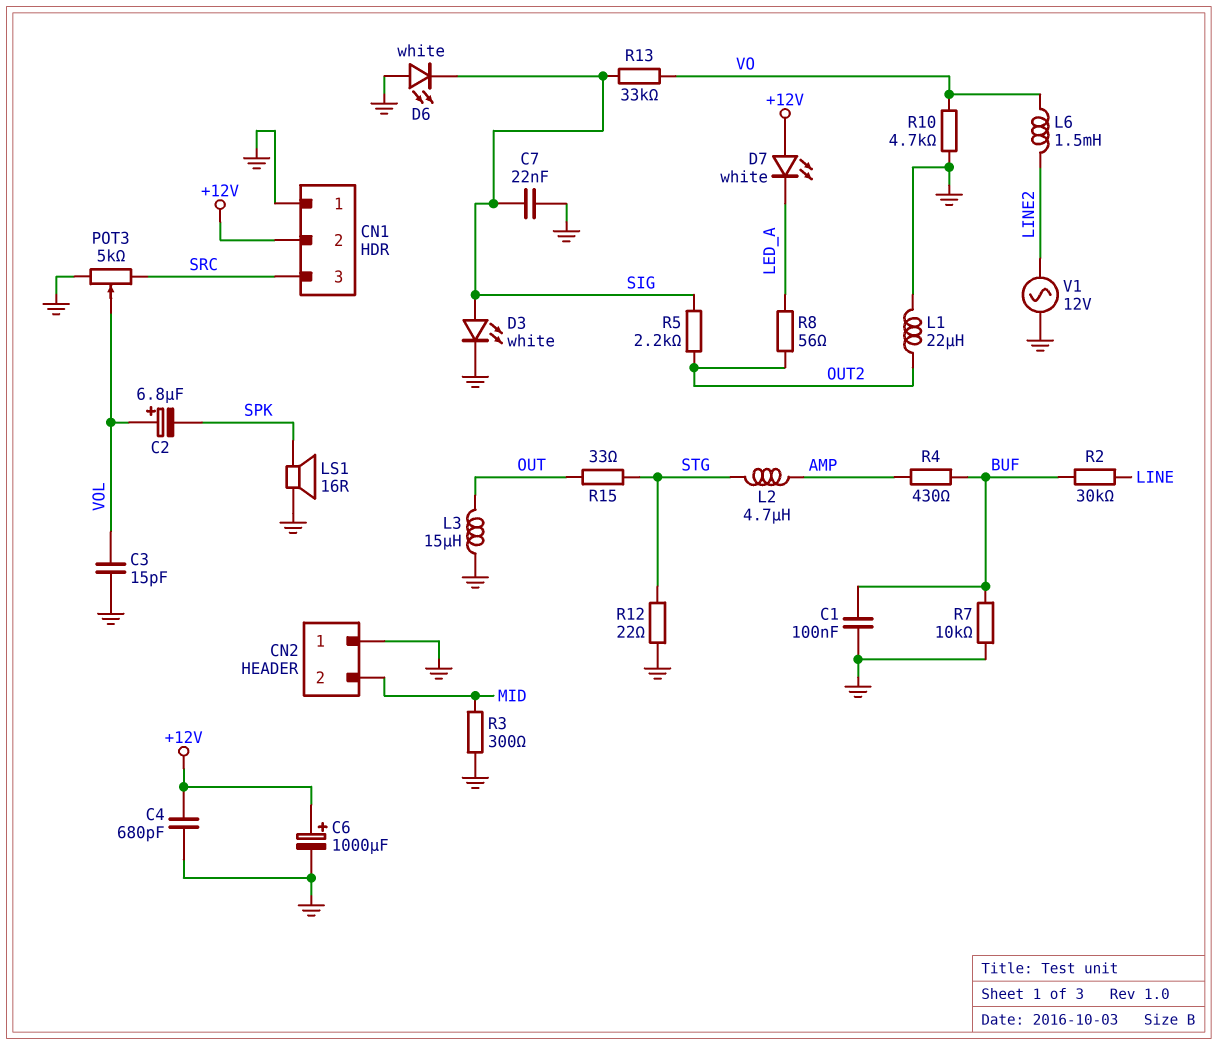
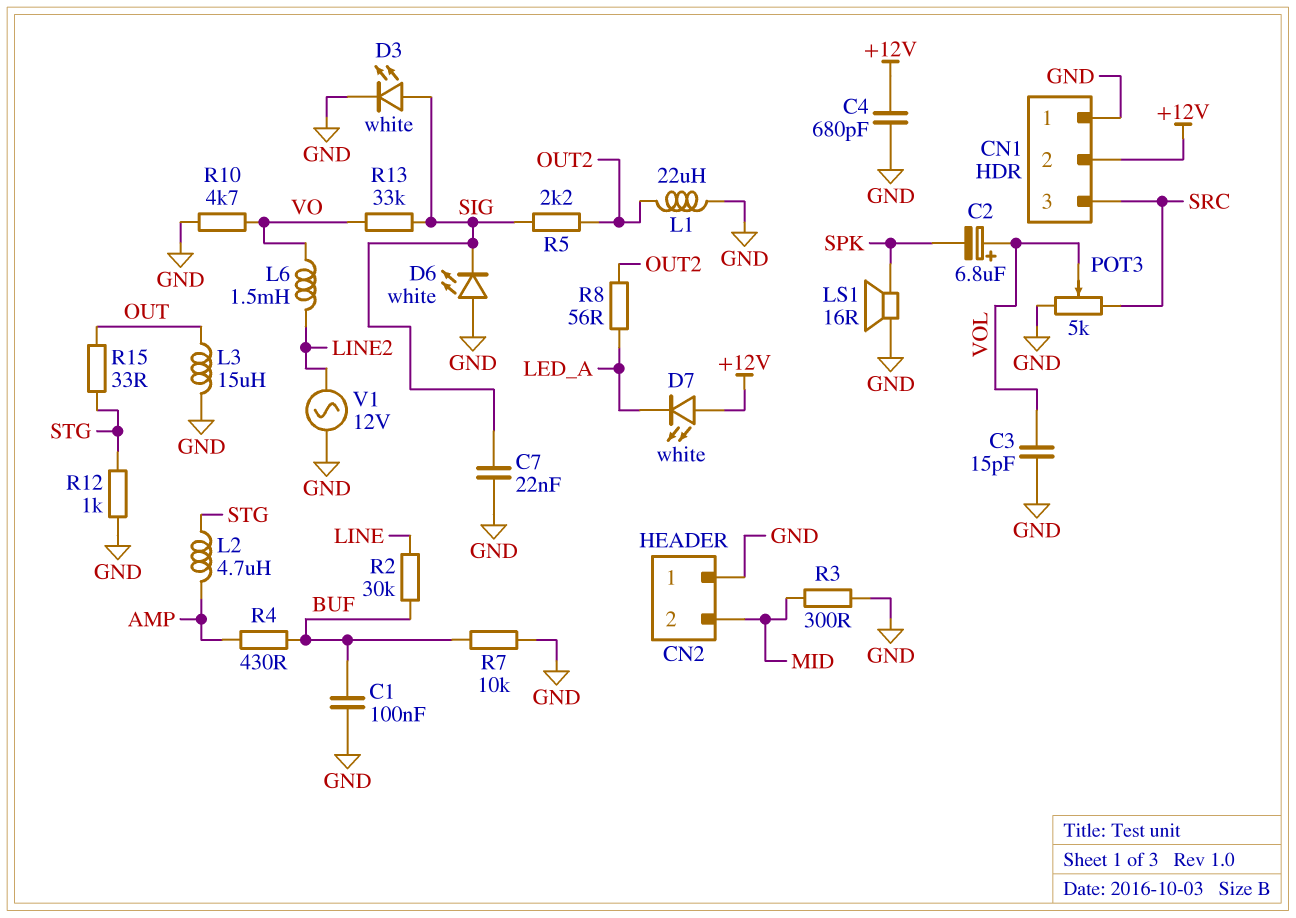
C6: 1000uF (plus +12V, minus GND) -> none
R12: 22 (GND, STG) -> 1k (GND, STG)

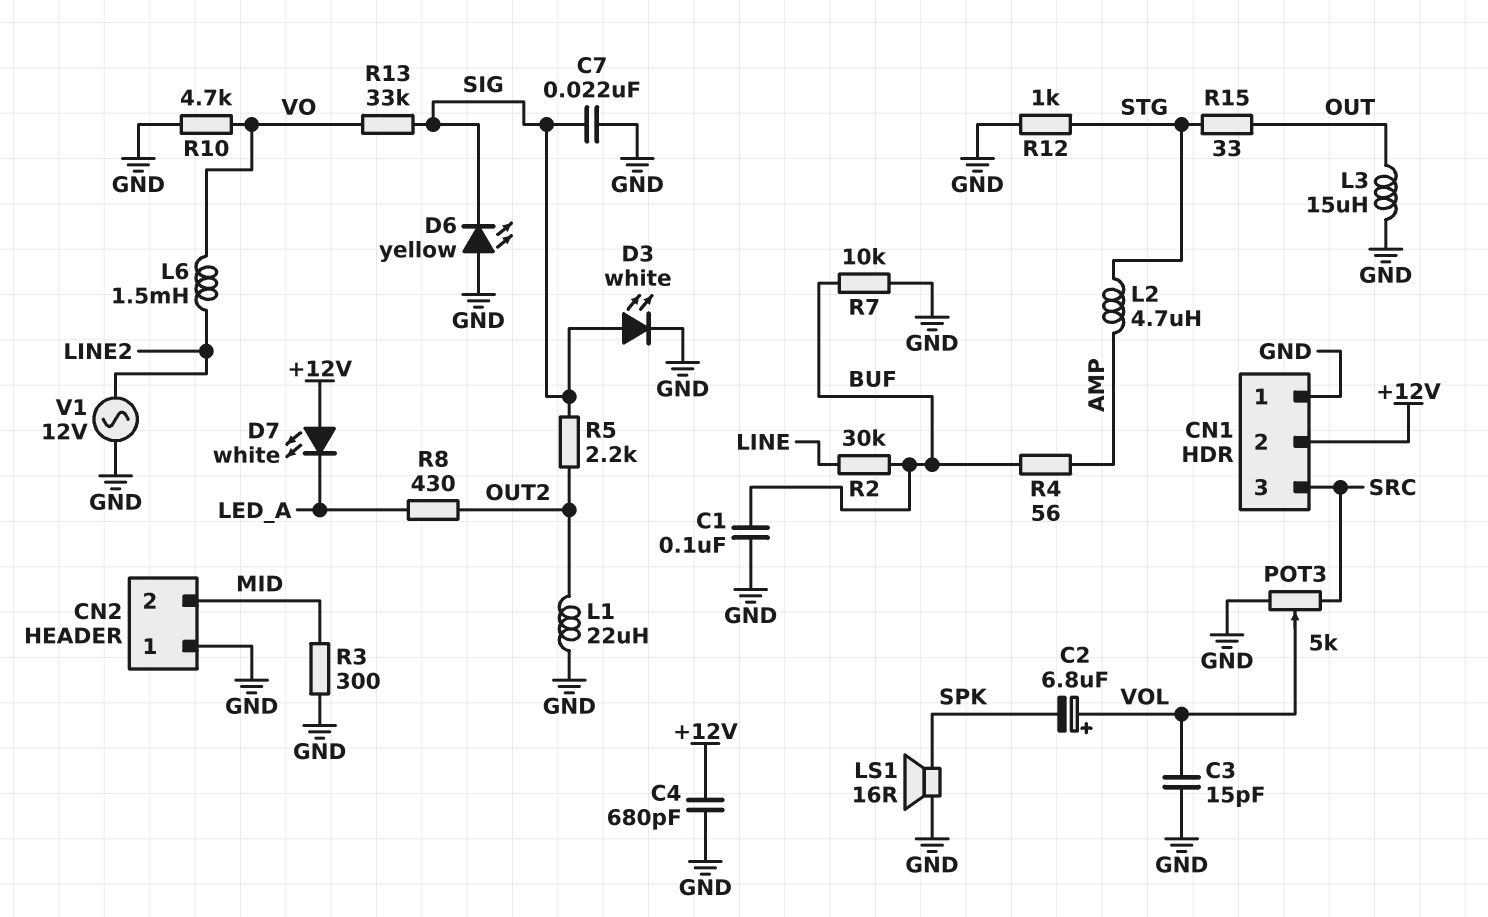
D6: LED white (A GND, K SIG) -> LED yellow (A GND, K SIG)
R4: 430 (AMP, BUF) -> 56 (AMP, BUF)
R8: 56 (LED_A, OUT2) -> 430 (LED_A, OUT2)

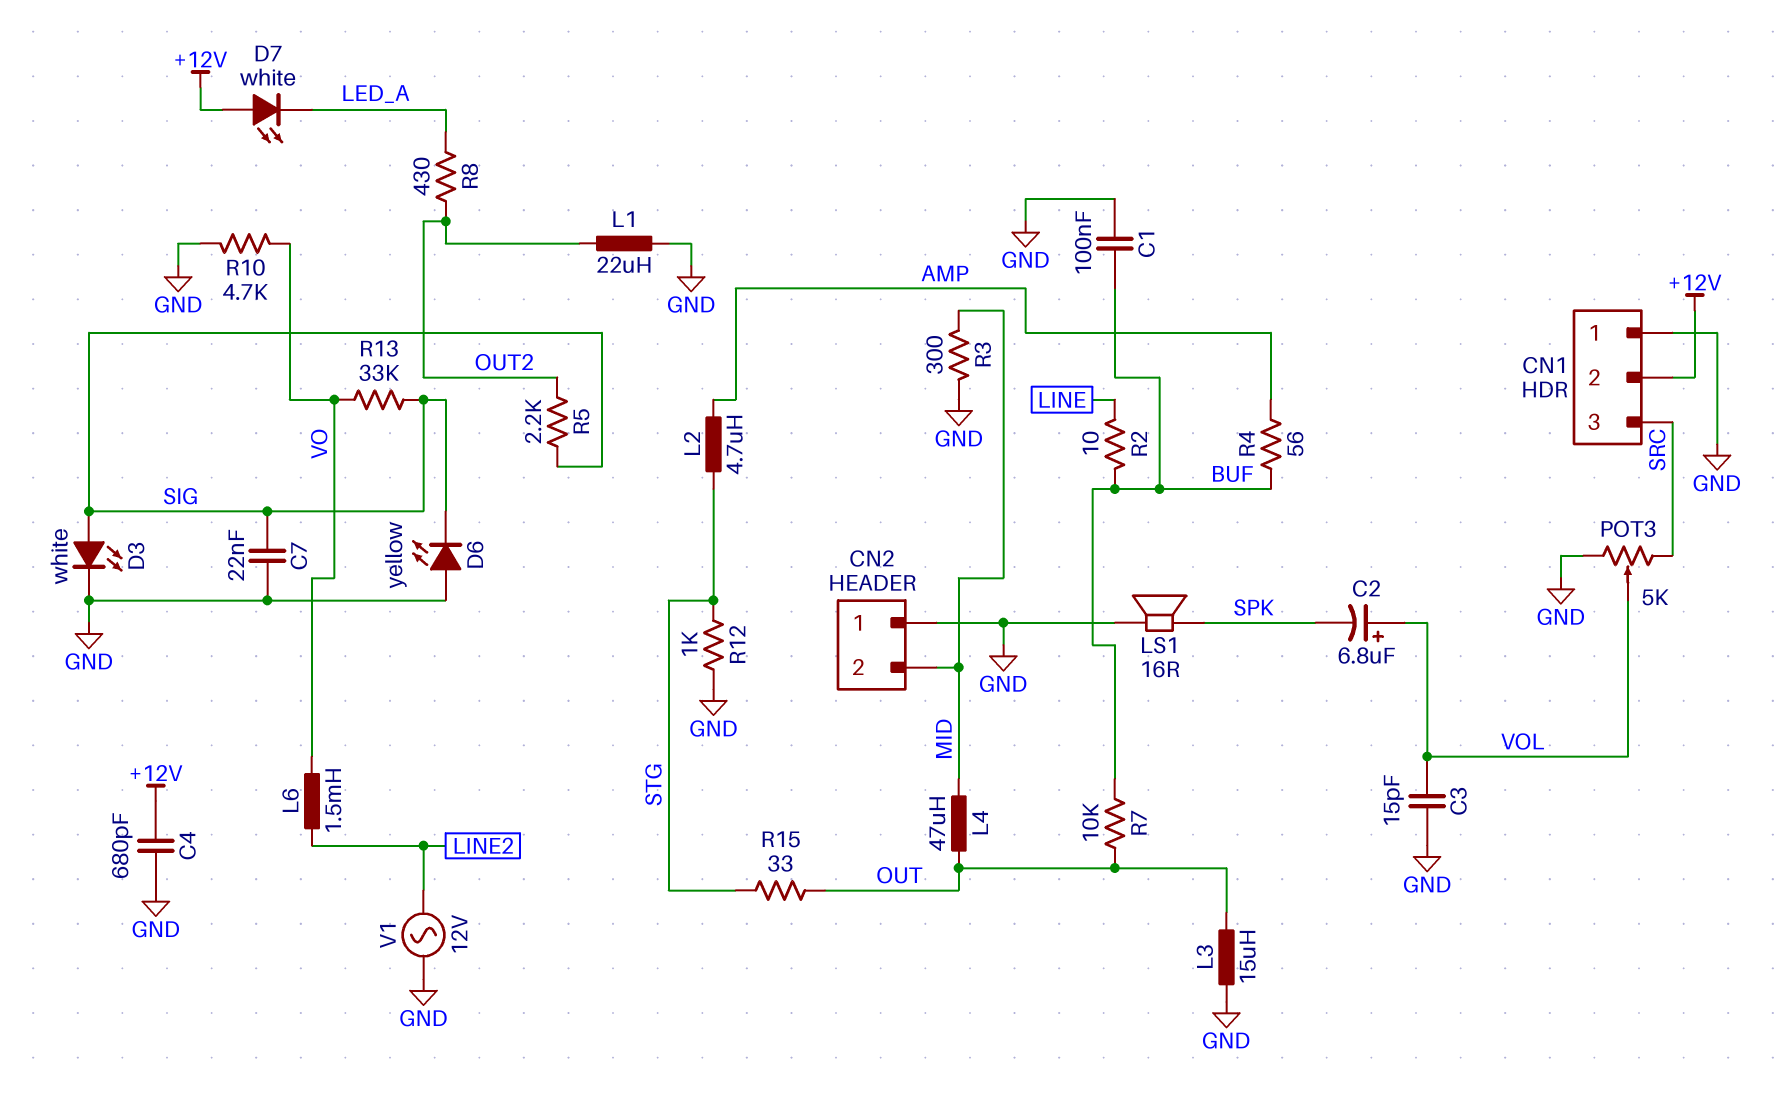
L4: none -> 47uH (MID, OUT)
R2: 30k (BUF, LINE) -> 10 (BUF, LINE)
R7: 10k (BUF, GND) -> 10k (BUF, OUT)

